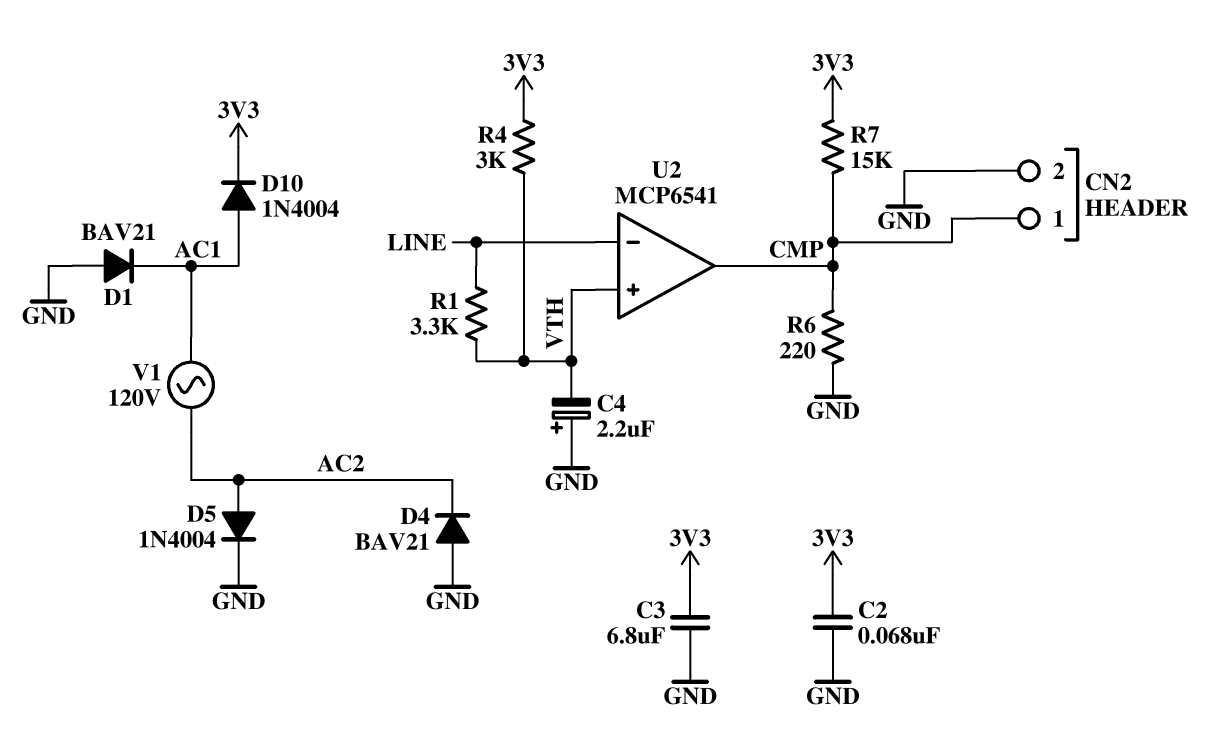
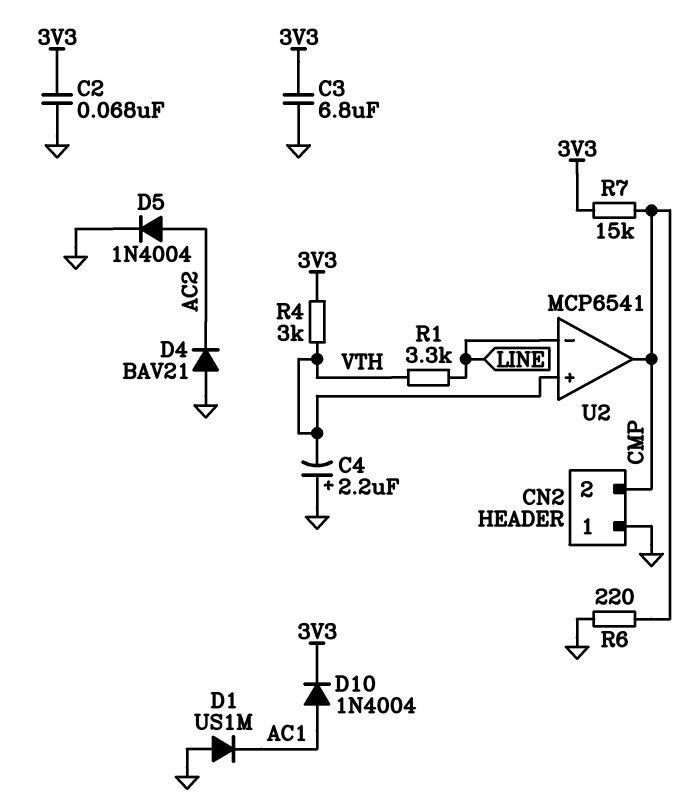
CN2 pin 1: CMP -> GND
CN2 pin 2: GND -> CMP
D1: diode BAV21 (A GND, K AC1) -> diode US1M (A GND, K AC1)
V1: AC 120V (AC1, AC2) -> none

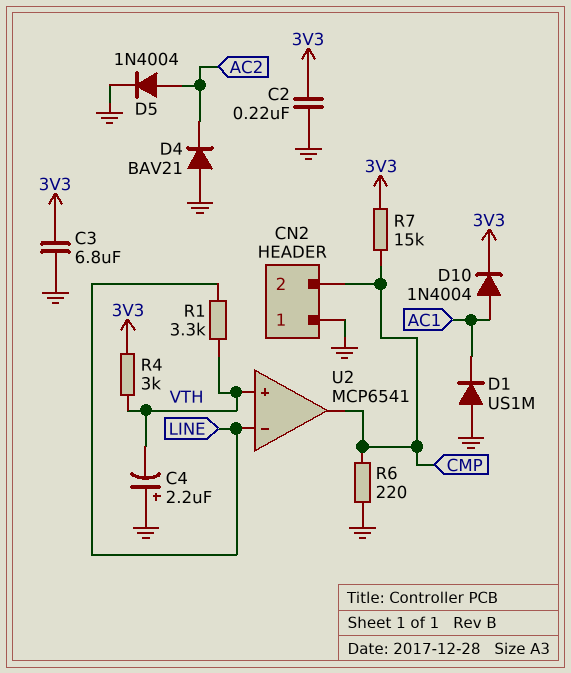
C2: 68nF (3V3, GND) -> 220nF (3V3, GND)

